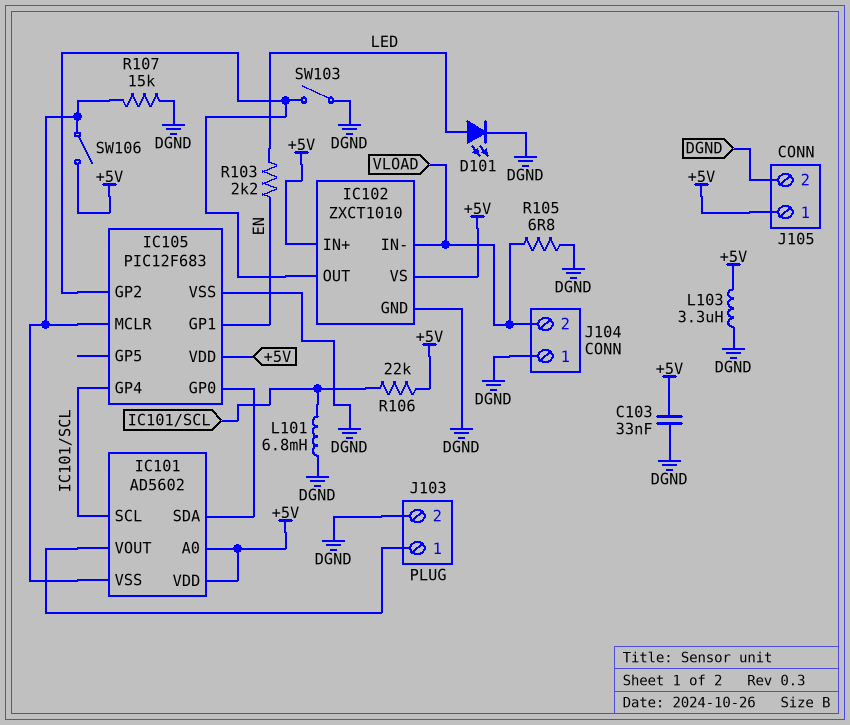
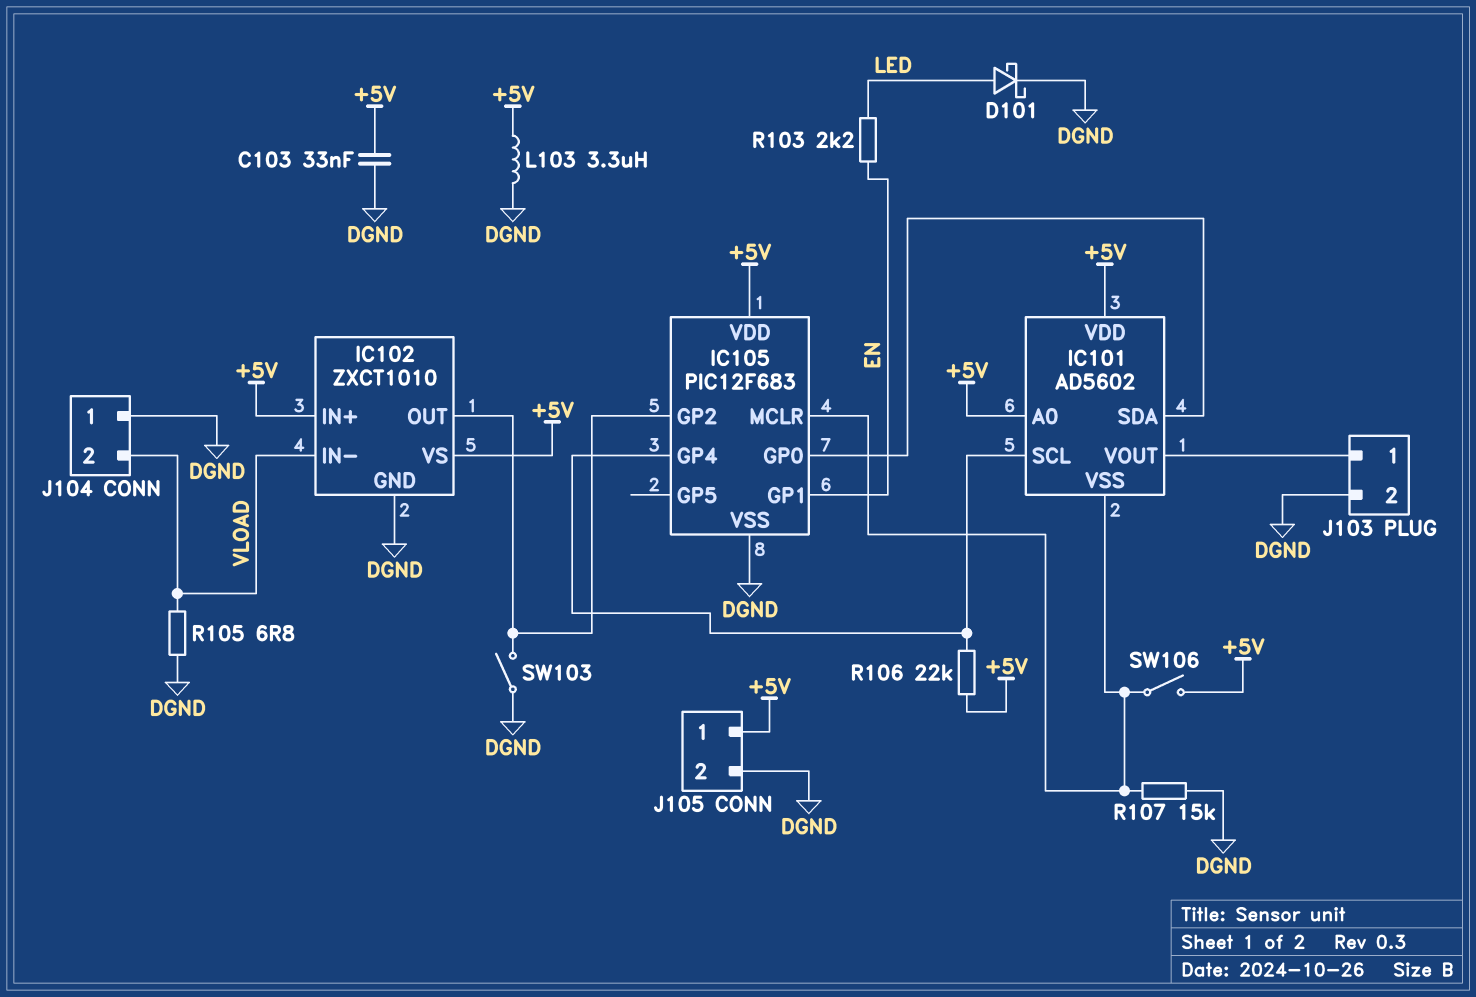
D101: LED (A LED, K DGND) -> schottky (A LED, K DGND)
L101: 6.8mH (DGND, IC101/SCL) -> none

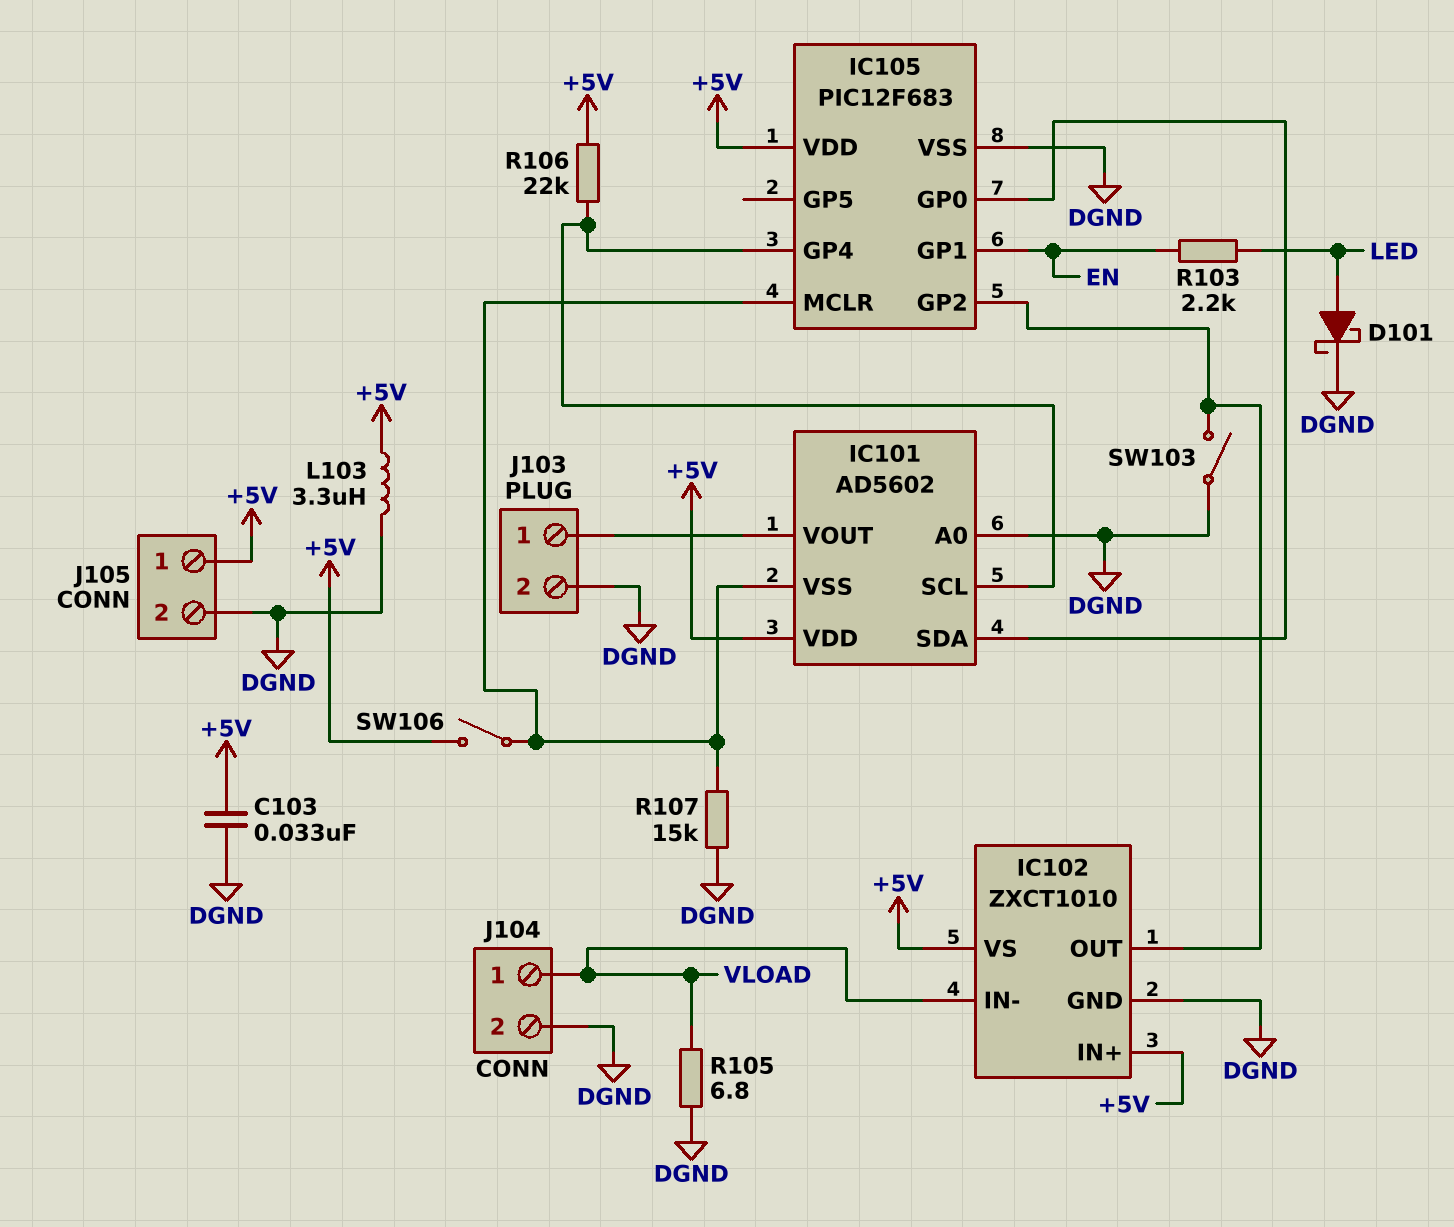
IC101 pin A0: +5V -> DGND
J104 pin 1: DGND -> VLOAD
J104 pin 2: VLOAD -> DGND

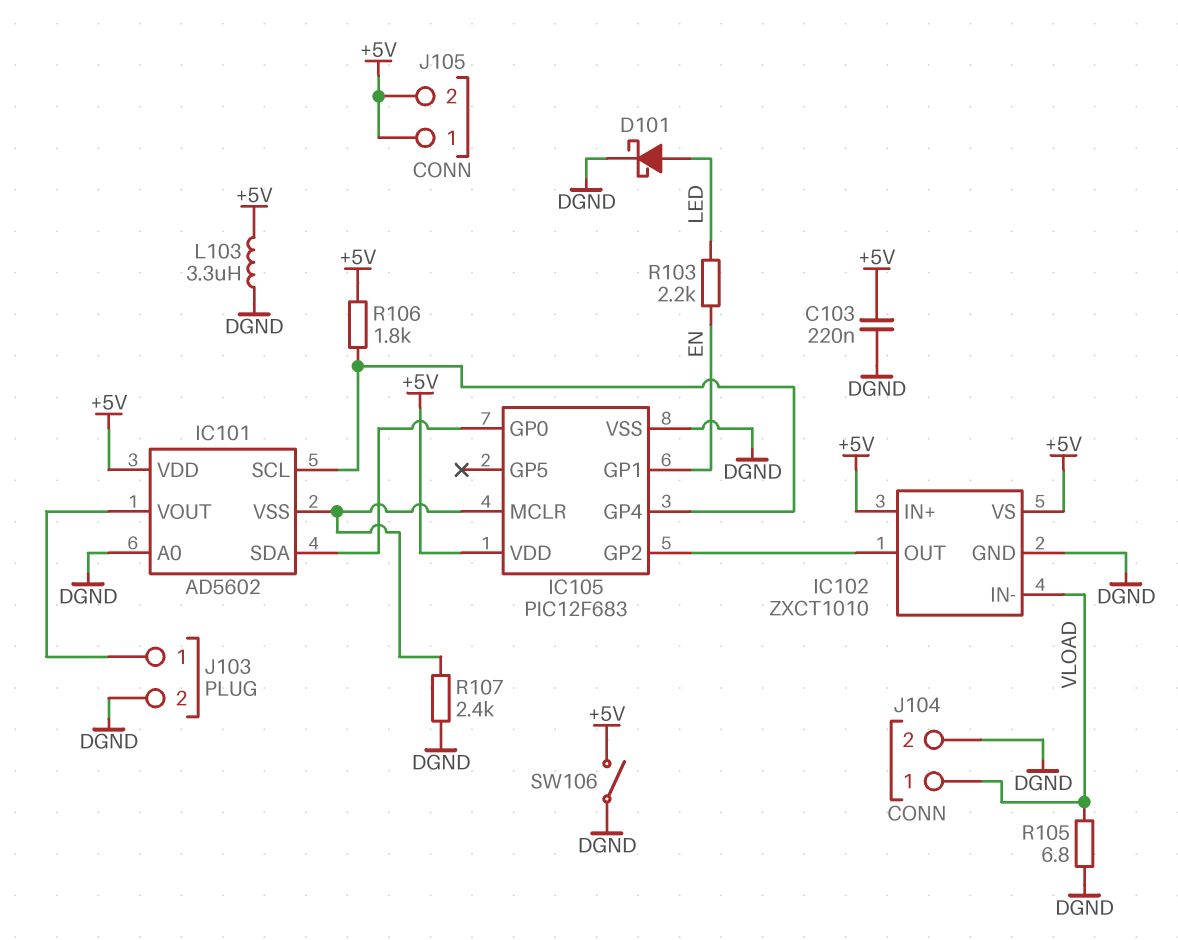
C103: 33nF (+5V, DGND) -> 220nF (+5V, DGND)
J105 pin 2: DGND -> +5V
R106: 22k (+5V, IC101/SCL) -> 1.8k (+5V, IC101/SCL)
R107: 15k (DGND, IC101/VSS) -> 2.4k (DGND, IC101/VSS)
SW103: switch (DGND, IC102/OUT) -> none
SW106: switch (+5V, IC101/VSS) -> switch (+5V, DGND)

